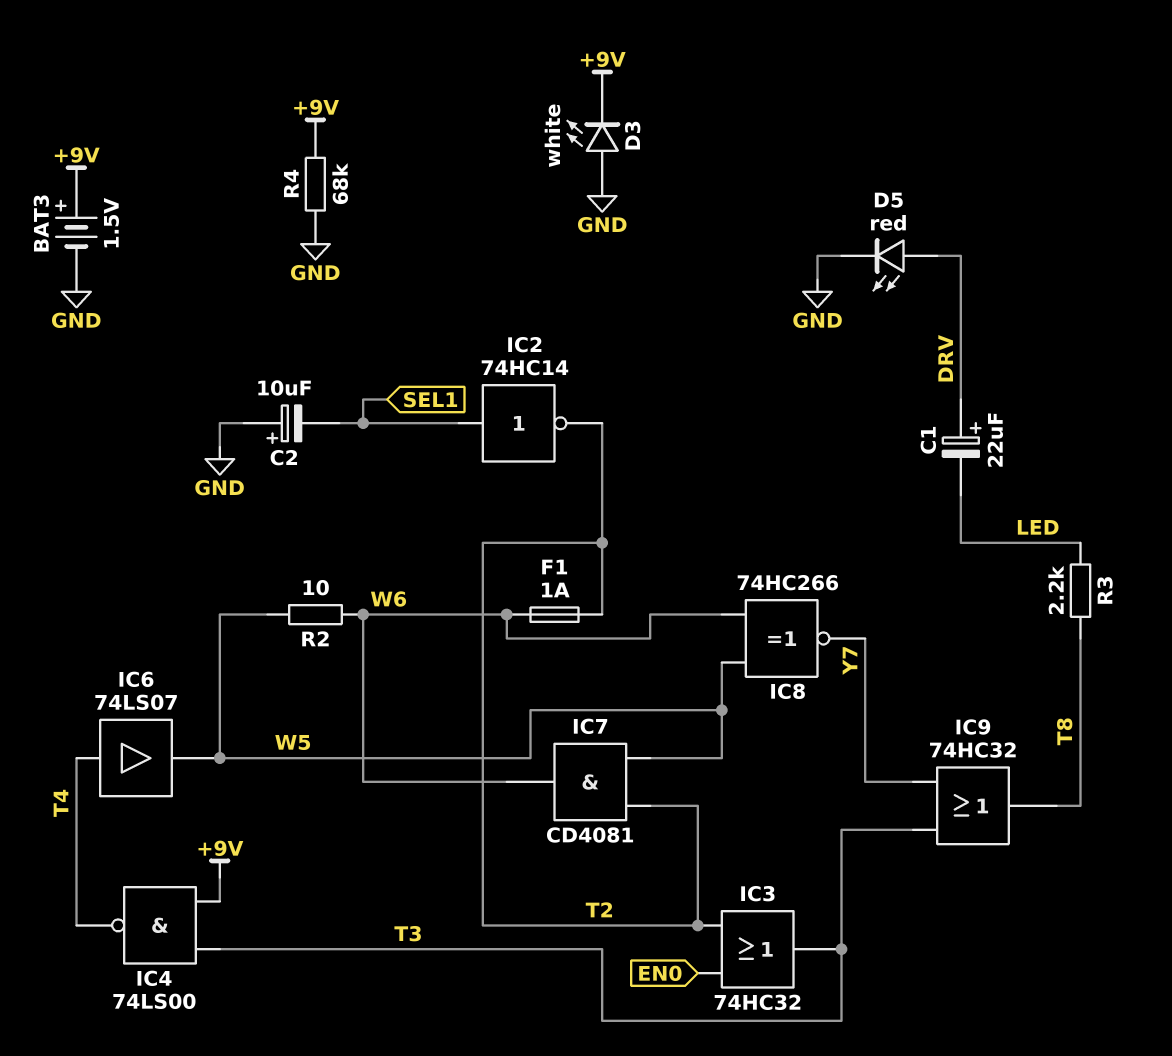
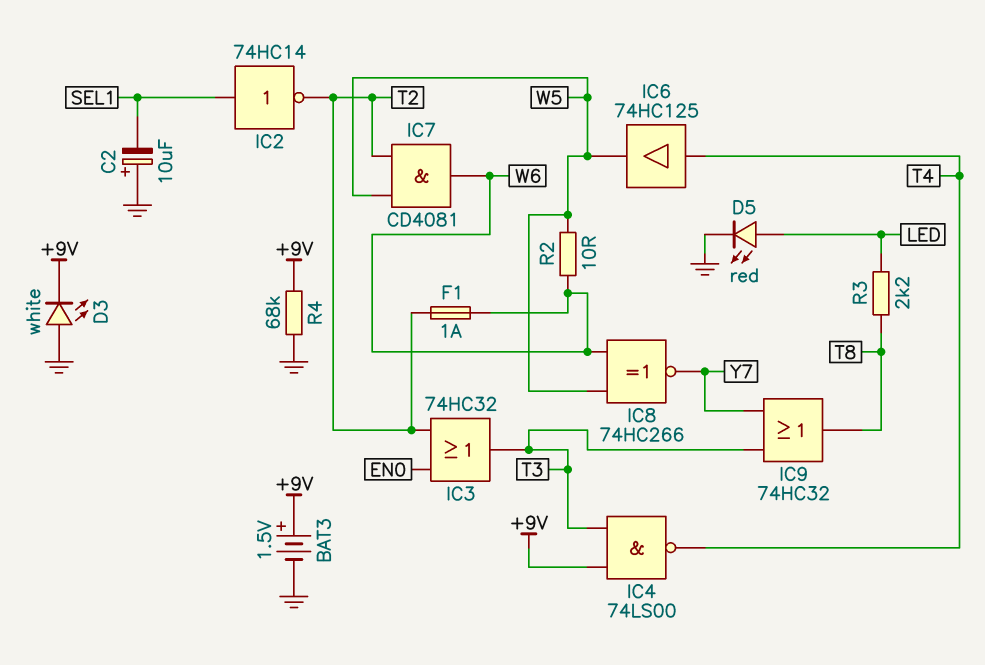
C1: 22uF (plus DRV, minus LED) -> none
D5: LED red (A DRV, K GND) -> LED red (A LED, K GND)
IC6: buffer 74LS07 (in T4, out W5) -> buffer 74HC125 (in T4, out W5)

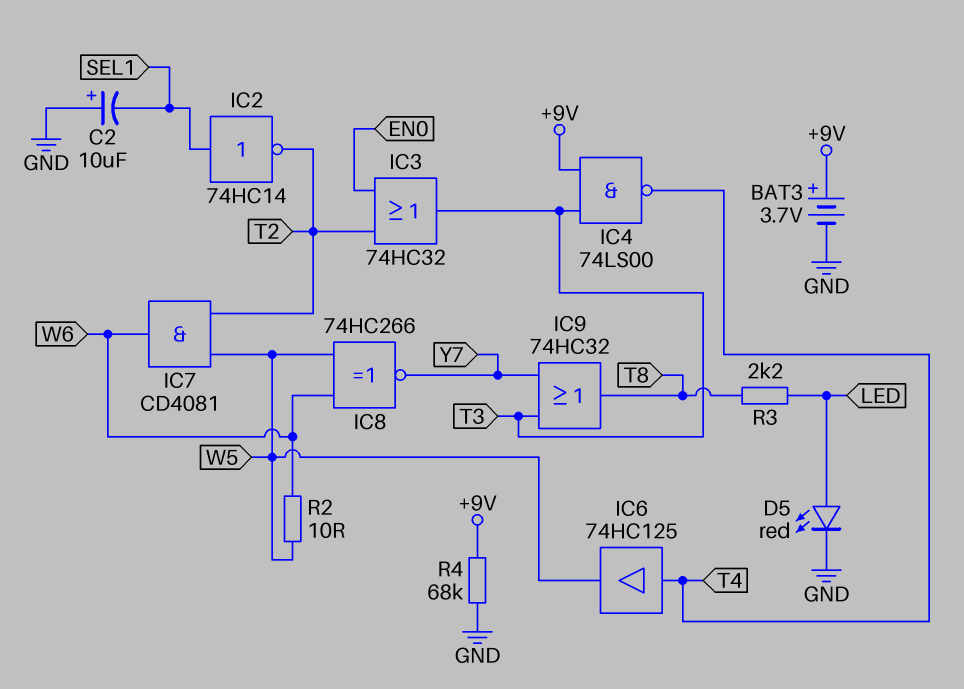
BAT3: 1.5V (plus +9V, minus GND) -> 3.7V (plus +9V, minus GND)
D3: LED white (A GND, K +9V) -> none
F1: 1A (T2, W6) -> none

